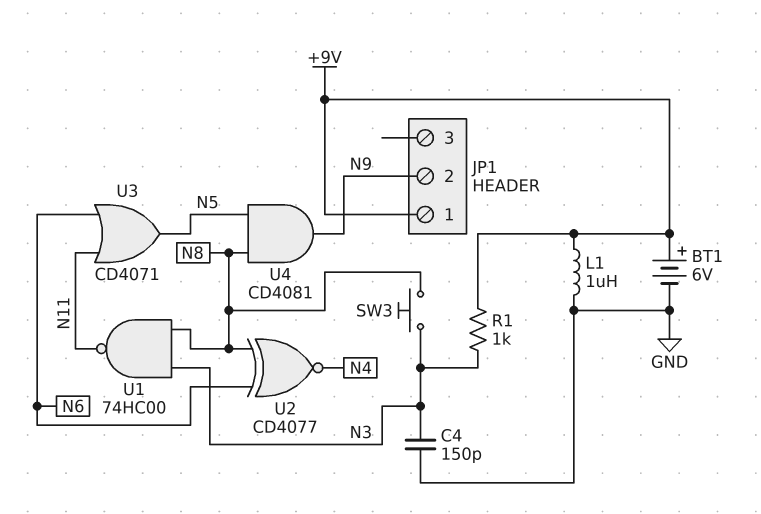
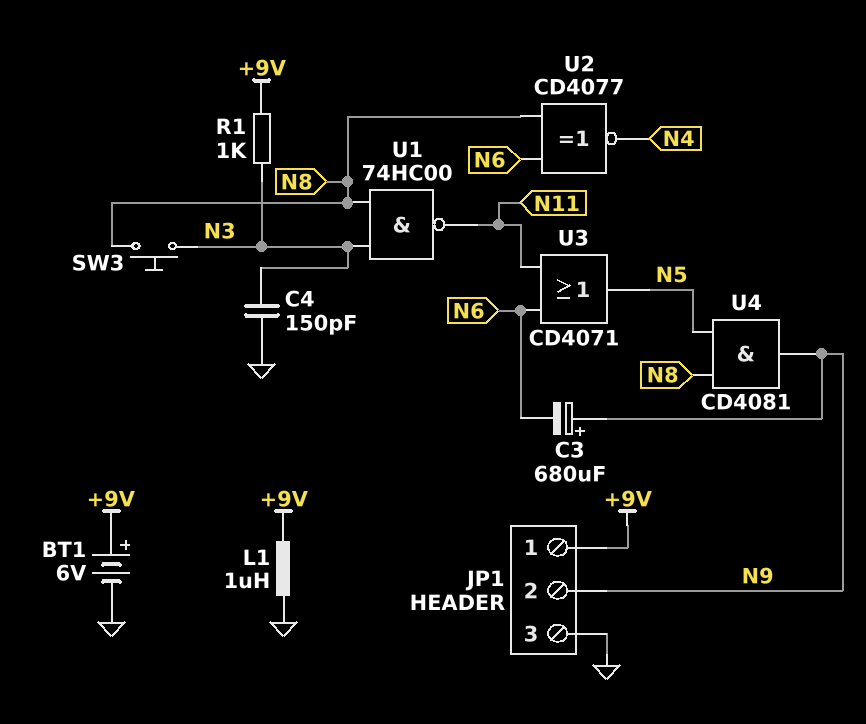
C3: none -> 680uF (plus N9, minus N6)
JP1 pin 3: none -> GND

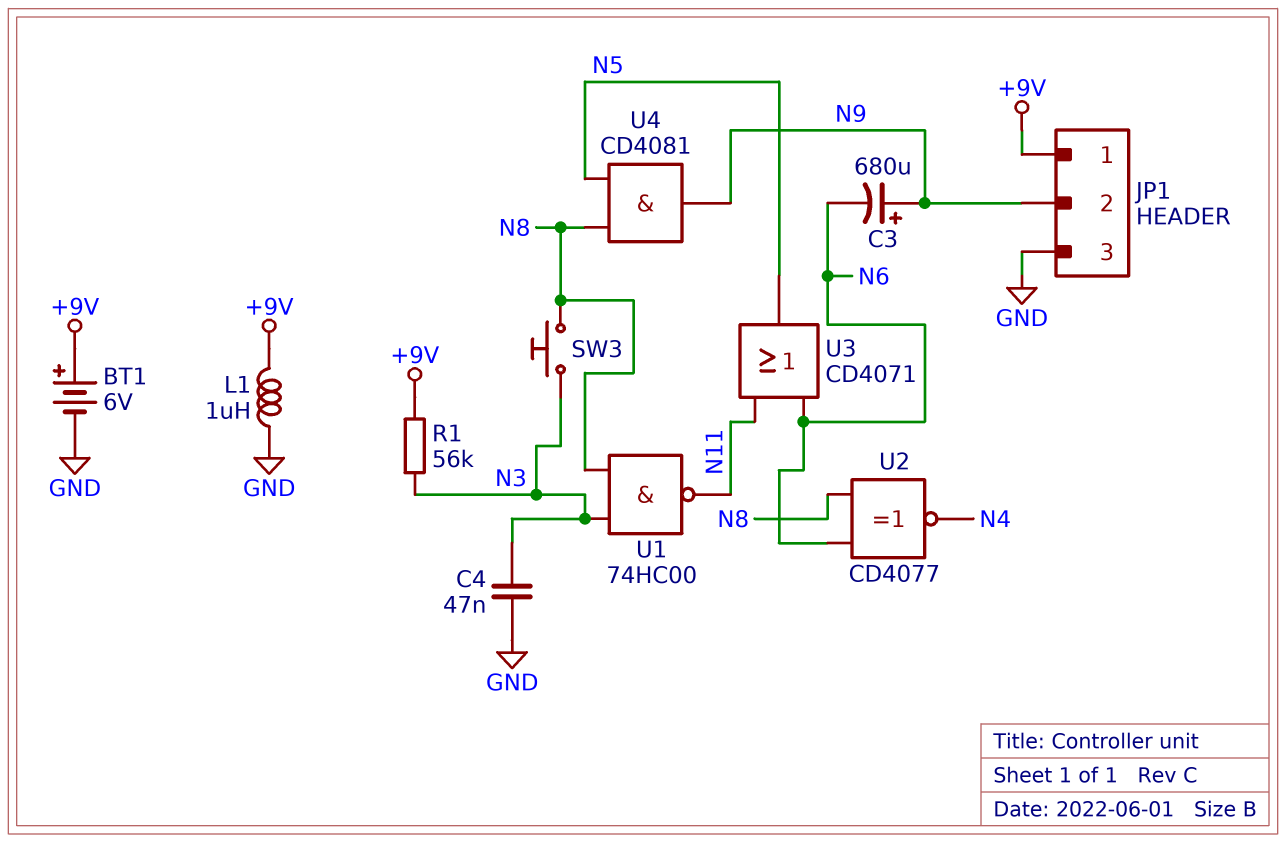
C4: 150pF (GND, N3) -> 47nF (GND, N3)
R1: 1k (+9V, N3) -> 56k (+9V, N3)

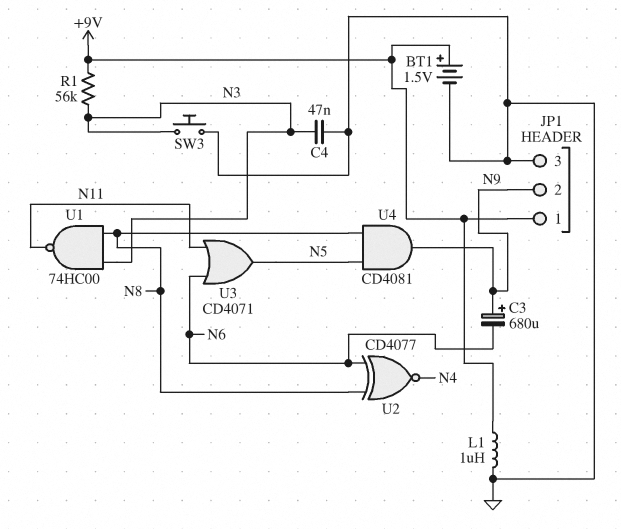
BT1: 6V (plus +9V, minus GND) -> 1.5V (plus +9V, minus GND)
SW3: button (N3, N8) -> button (GND, N3)

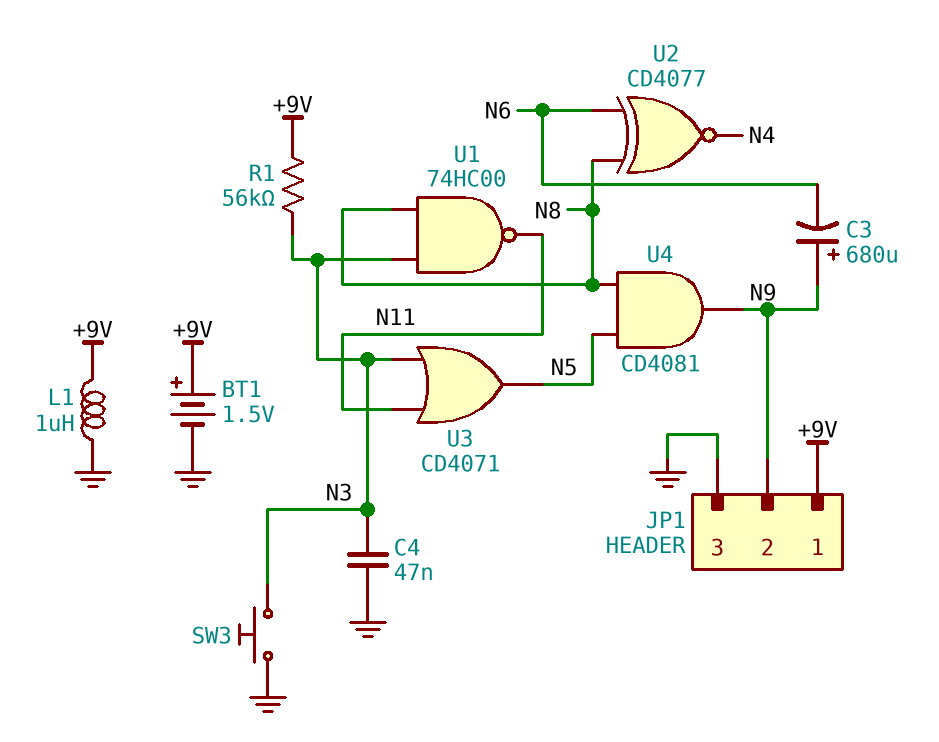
U3: OR CD4071 (in N6, in N11, out N5) -> OR CD4071 (in N3, in N11, out N5)

